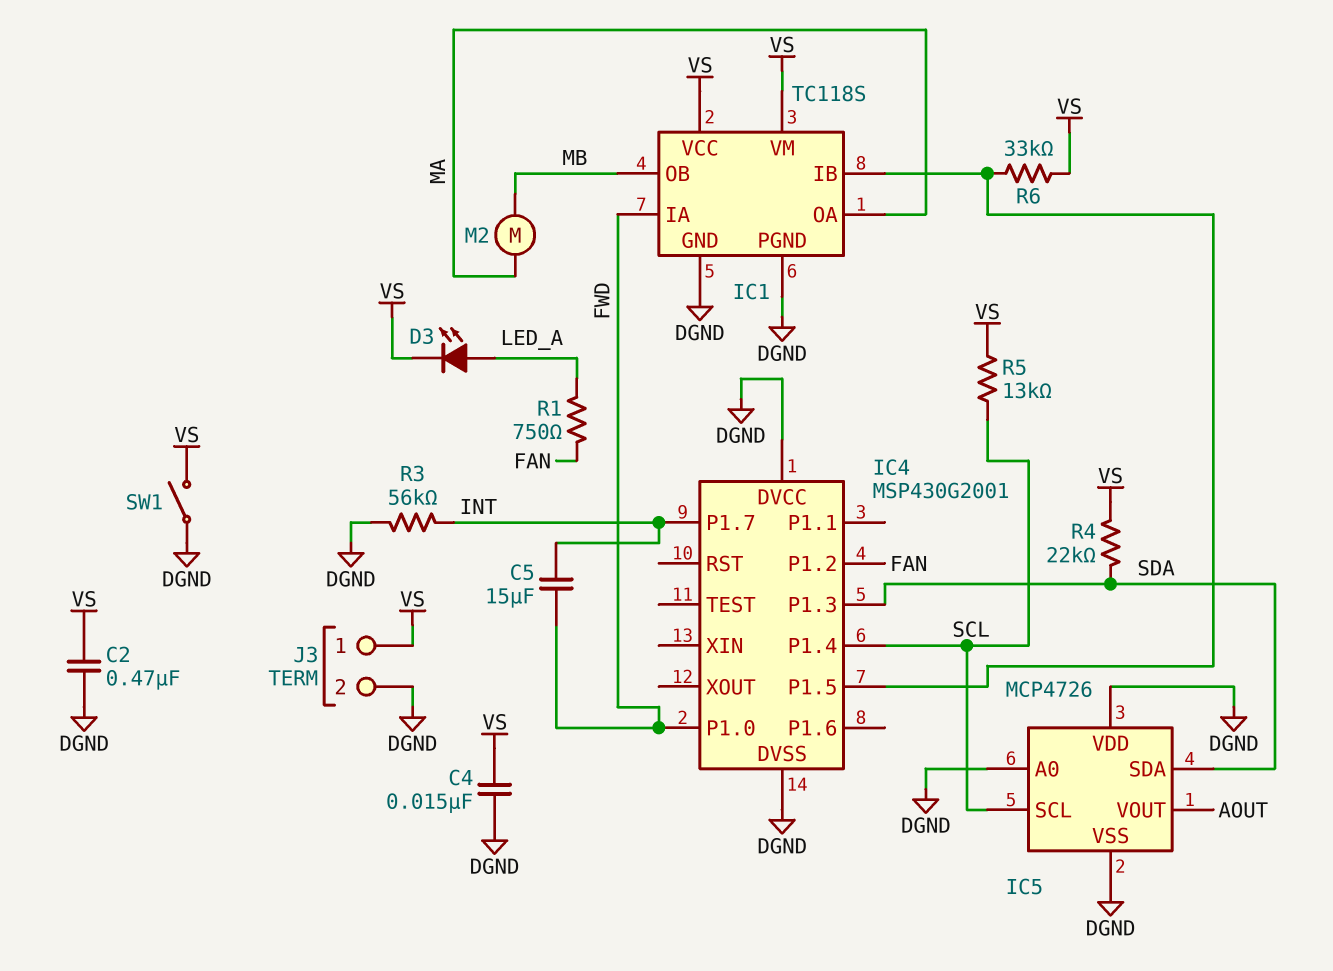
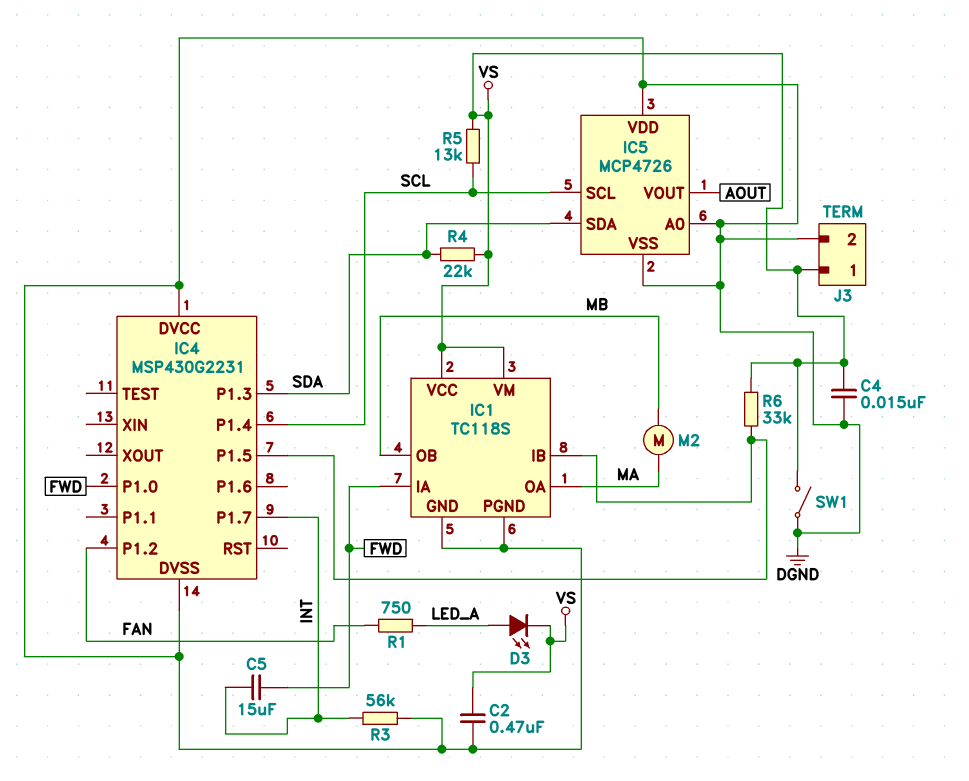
IC4: MSP430G2001 -> MSP430G2231

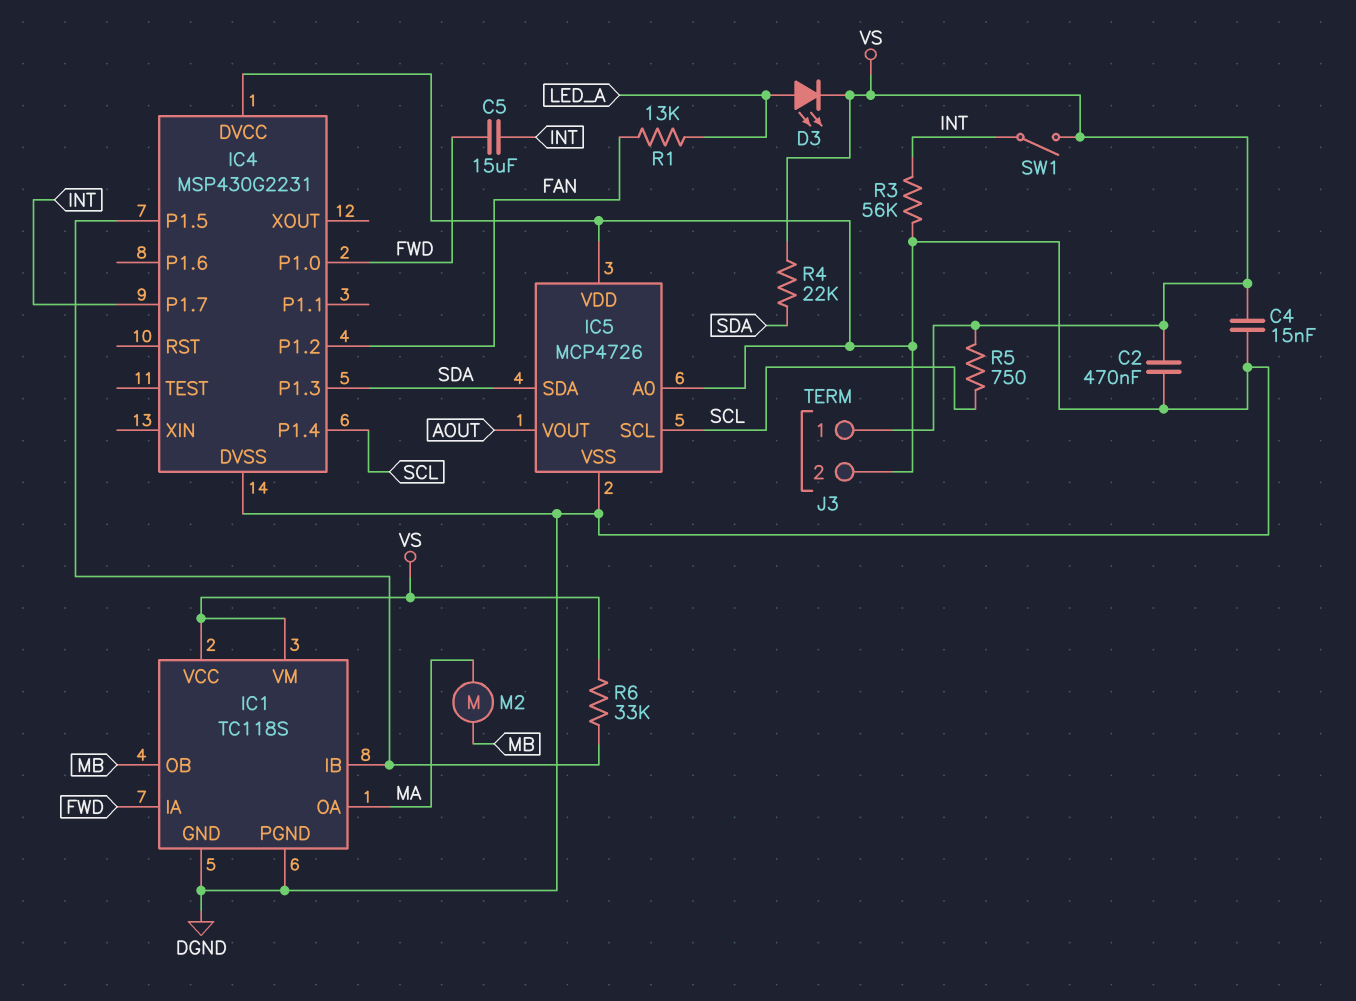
R1: 750 (FAN, LED_A) -> 13k (FAN, LED_A)
R5: 13k (SCL, VS) -> 750 (SCL, VS)
SW1: switch (DGND, VS) -> switch (INT, VS)

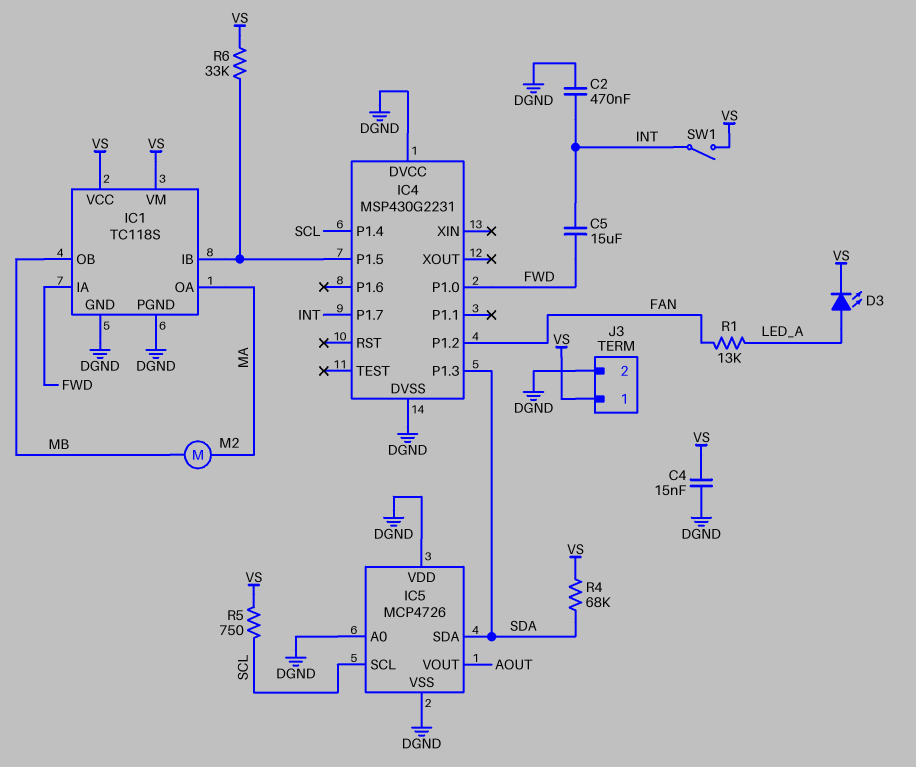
C2: 470nF (DGND, VS) -> 470nF (DGND, INT)
R3: 56k (DGND, INT) -> none
R4: 22k (SDA, VS) -> 68k (SDA, VS)

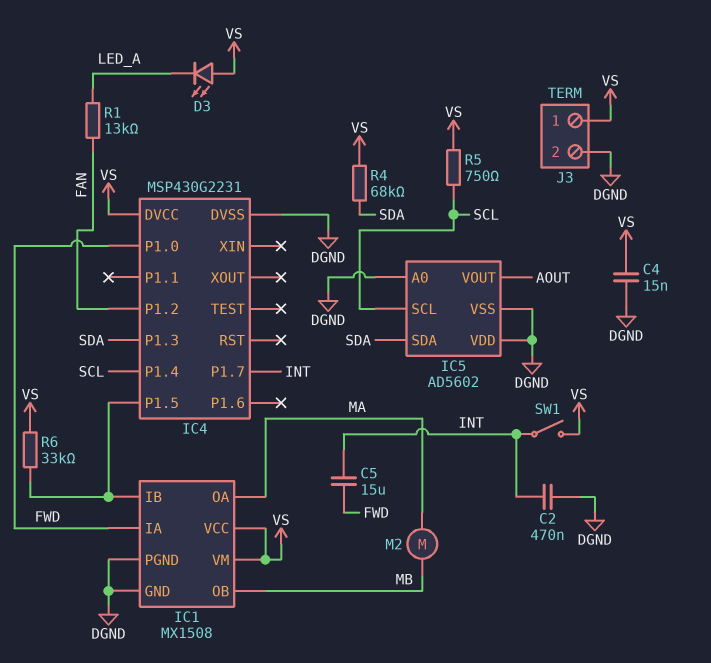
D3: LED (A LED_A, K VS) -> LED (A VS, K LED_A)
IC1: TC118S -> MX1508
IC4 pin DVCC: DGND -> VS
IC5: MCP4726 -> AD5602

